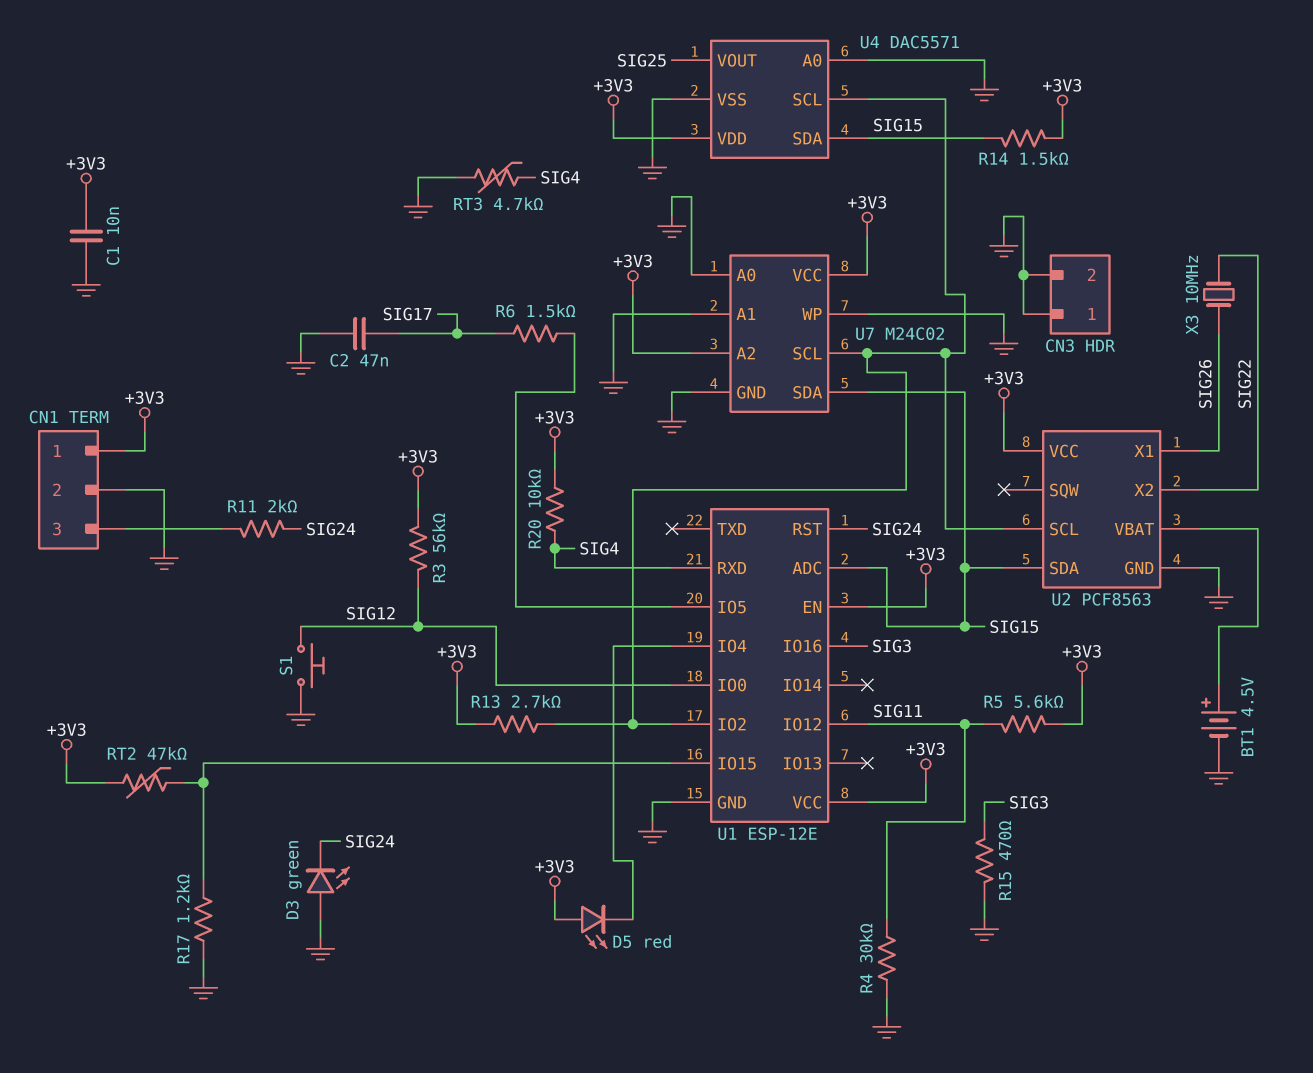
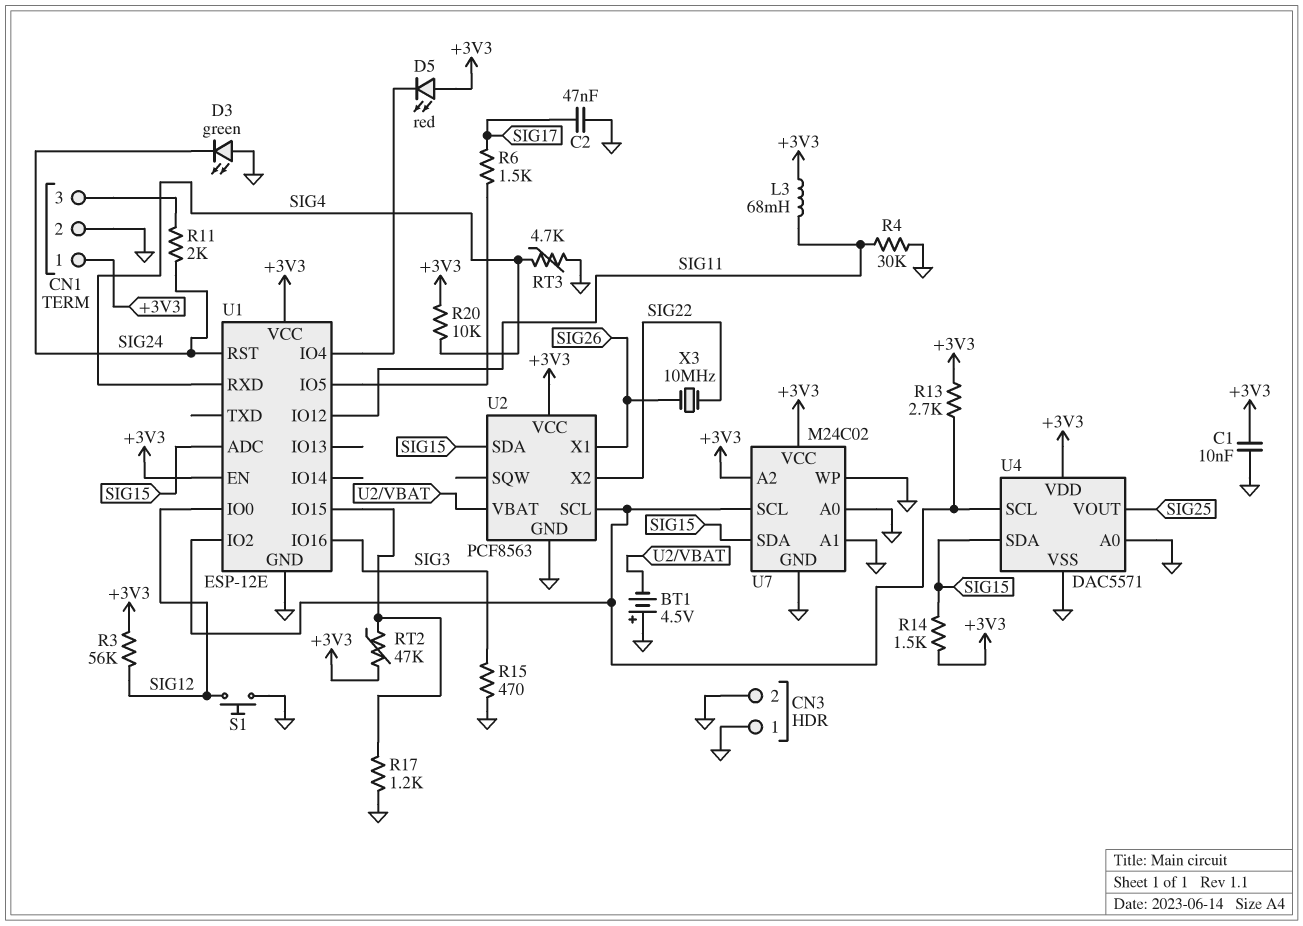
BT1: 4.5V (plus U2/VBAT, minus GND) -> 4.5V (plus GND, minus U2/VBAT)
L3: none -> 68mH (+3V3, SIG11)
R5: 5.6k (+3V3, SIG11) -> none

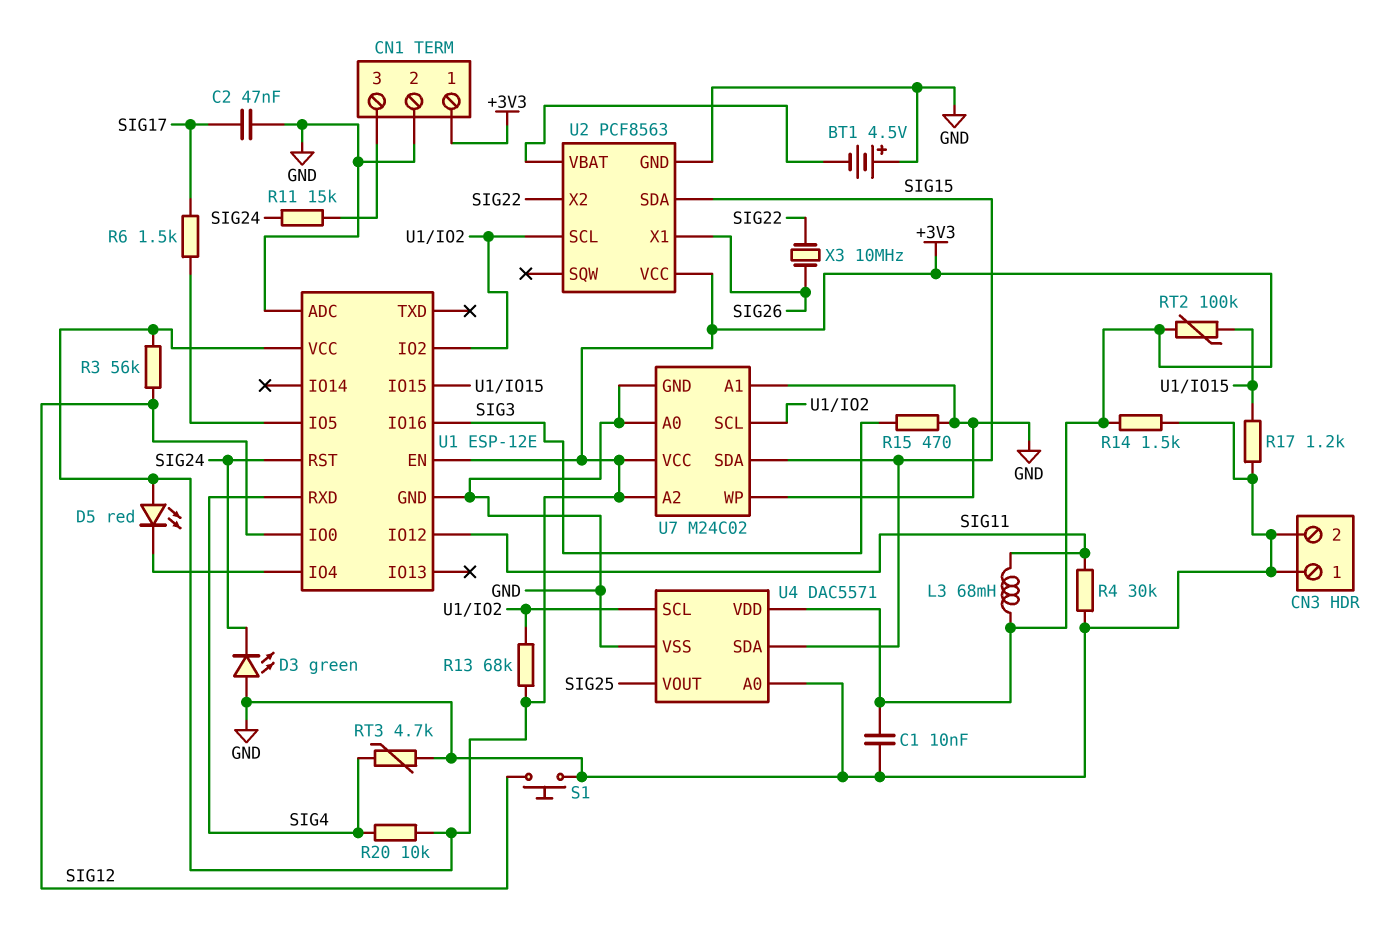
R11: 2k (CN1/3, SIG24) -> 15k (CN1/3, SIG24)
R13: 2.7k (+3V3, U1/IO2) -> 68k (+3V3, U1/IO2)
R14: 1.5k (+3V3, SIG15) -> 1.5k (+3V3, GND)
RT2: 47k (+3V3, U1/IO15) -> 100k (+3V3, U1/IO15)
U1 pin ADC: SIG15 -> GND

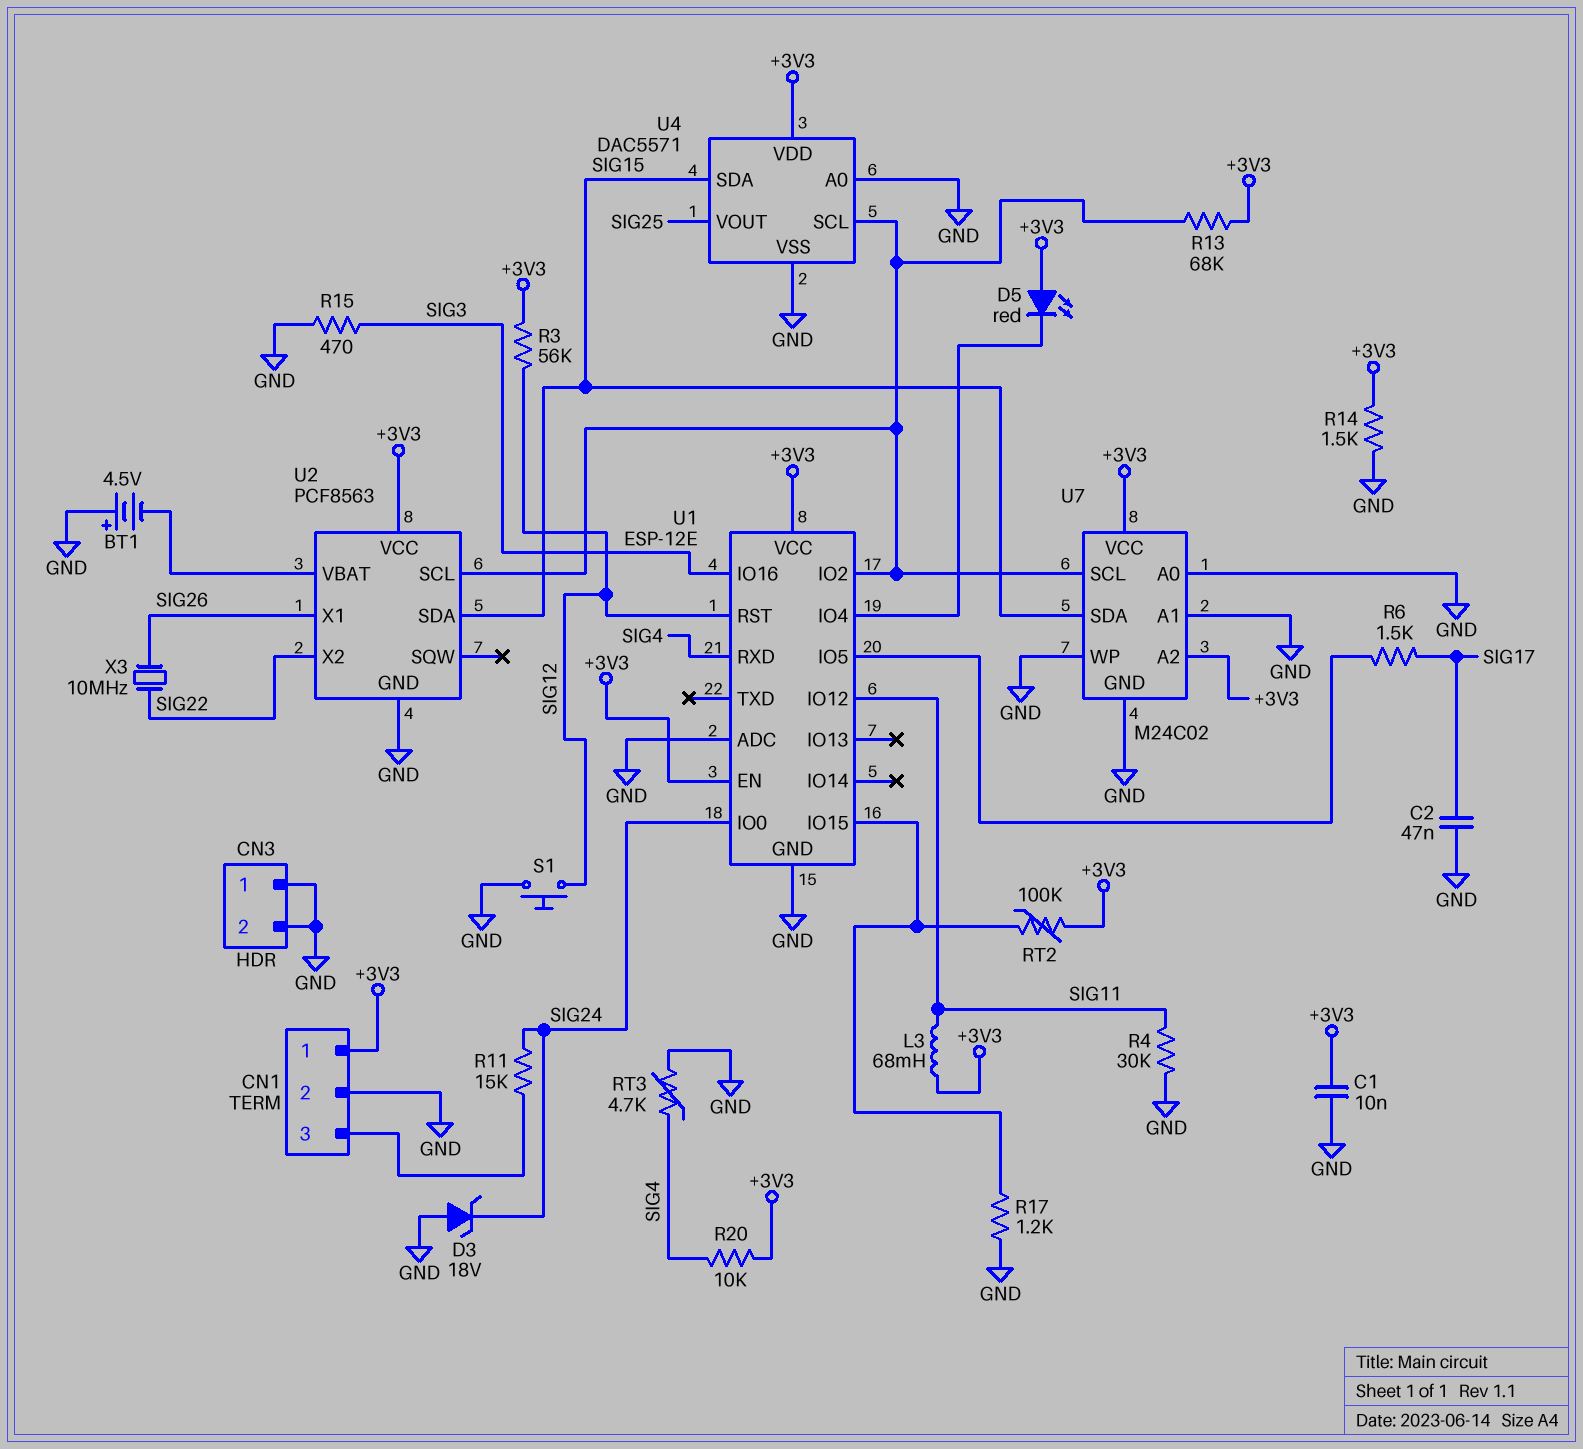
D3: LED green (A GND, K SIG24) -> zener 18V (A GND, K SIG24)
U1 pin IO0: SIG12 -> SIG24
U1 pin RST: SIG24 -> SIG12

